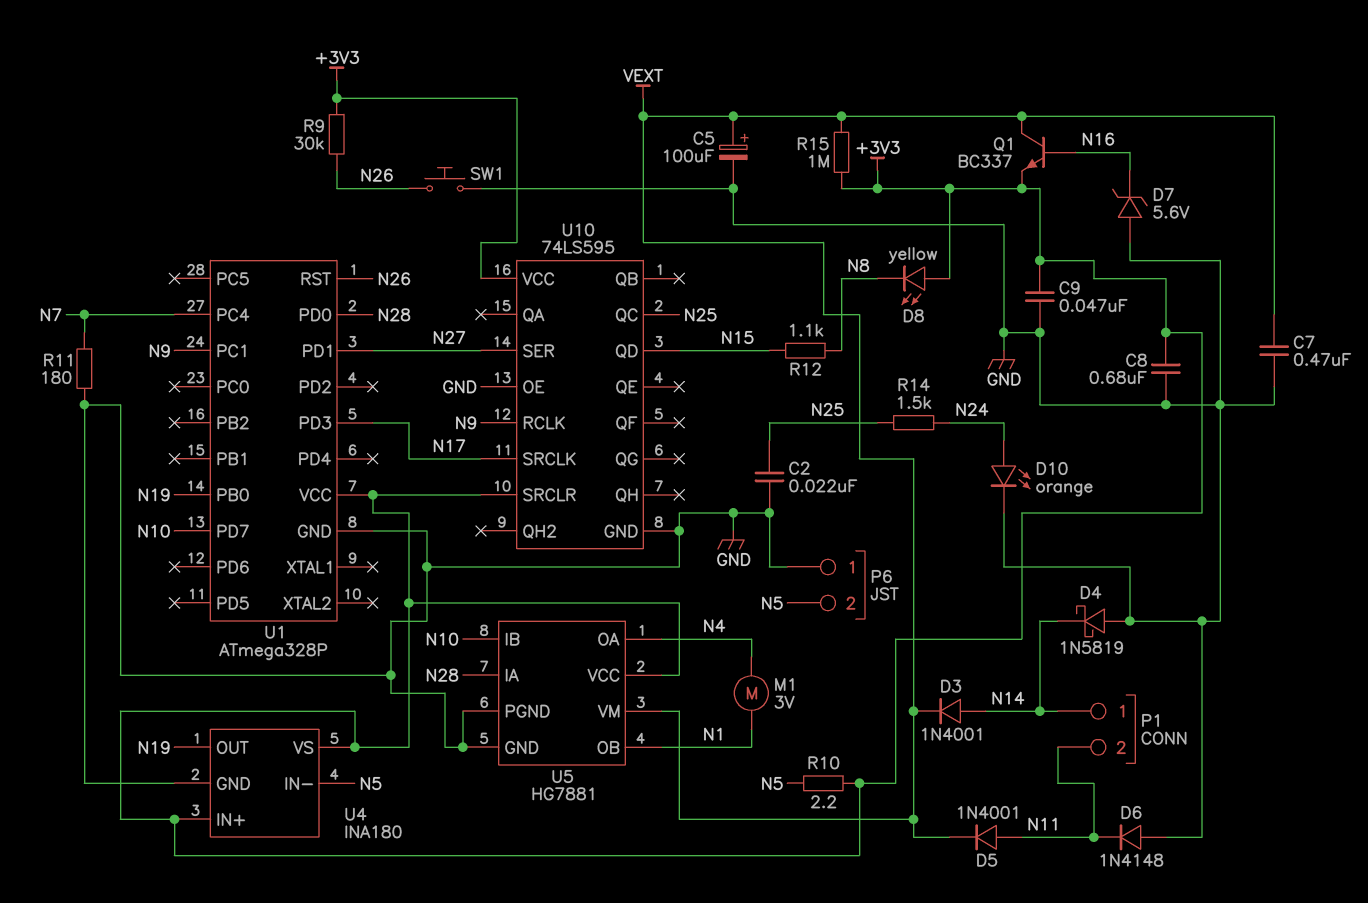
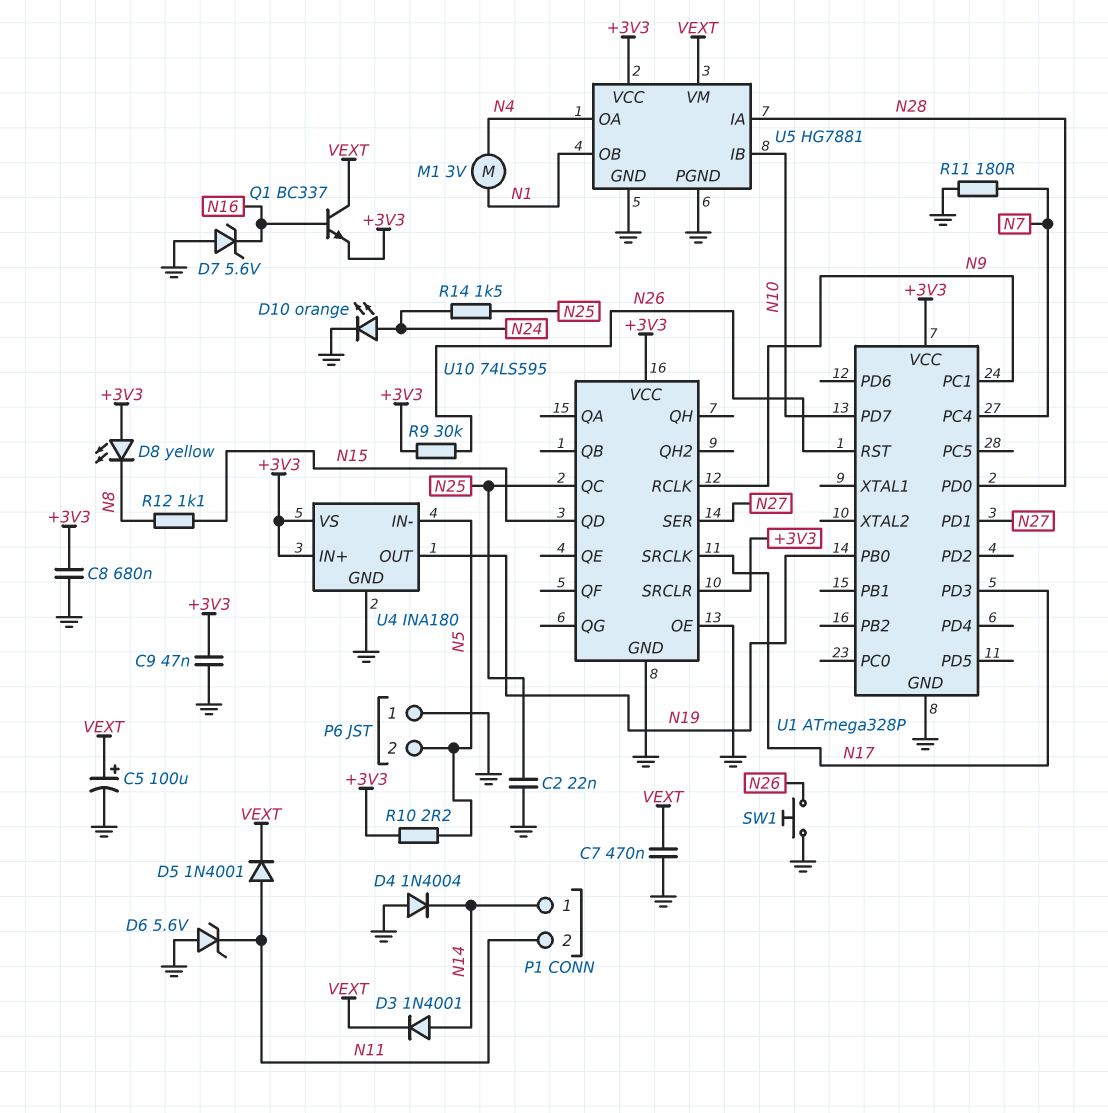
D4: schottky 1N5819 (A GND, K N14) -> diode 1N4004 (A GND, K N14)
D6: diode 1N4148 (A GND, K N11) -> zener 5.6V (A GND, K N11)
R15: 1M (+3V3, VEXT) -> none

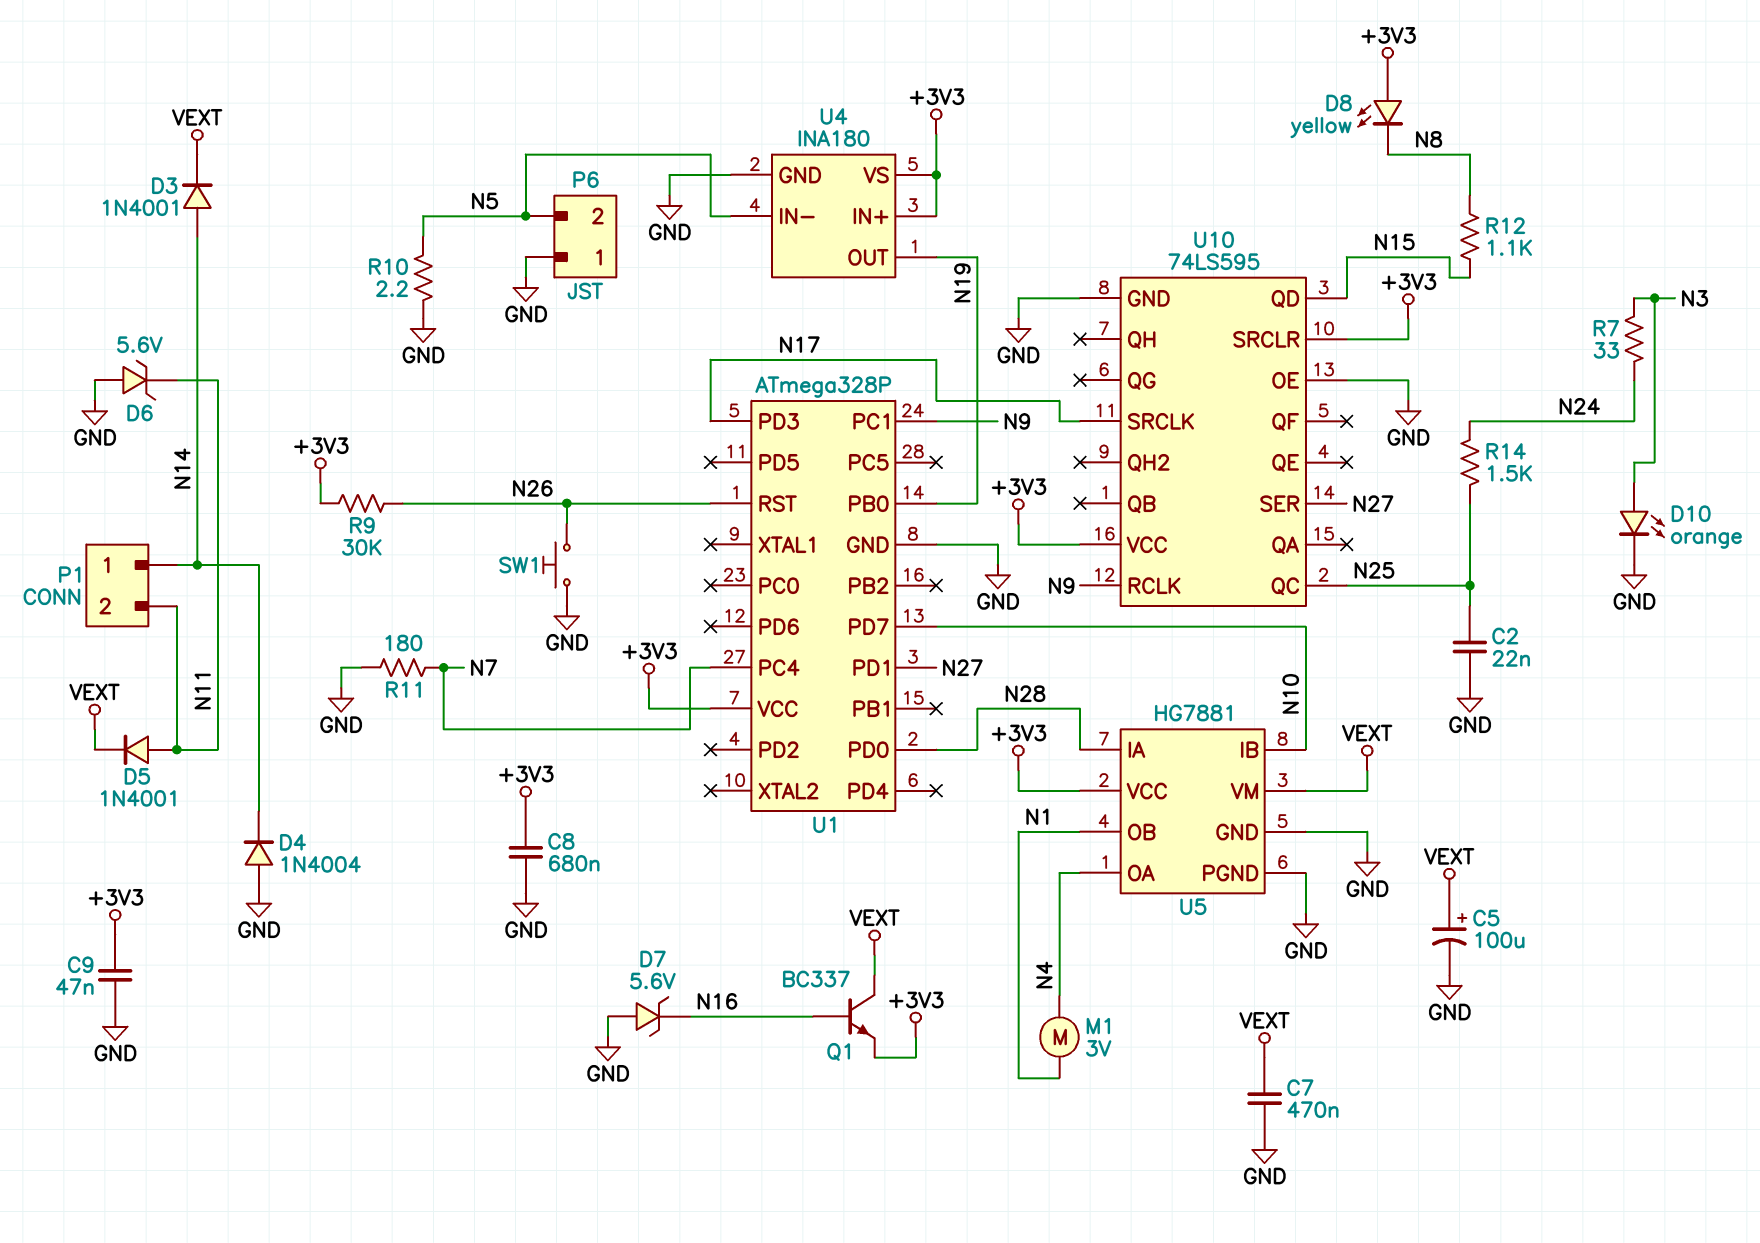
D10: LED orange (A N24, K GND) -> LED orange (A N3, K GND)
R7: none -> 33 (N3, N24)
R10: 2.2 (+3V3, N5) -> 2.2 (GND, N5)

